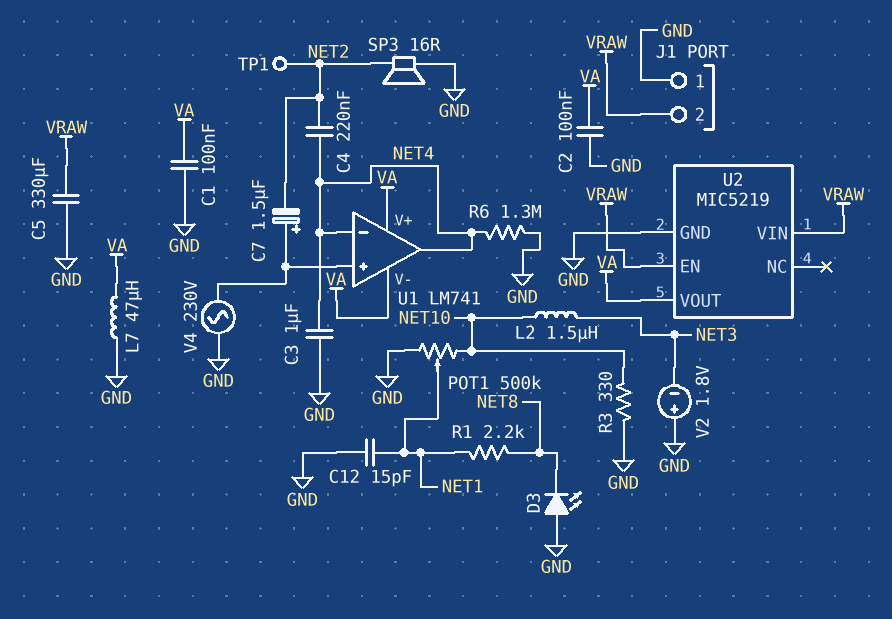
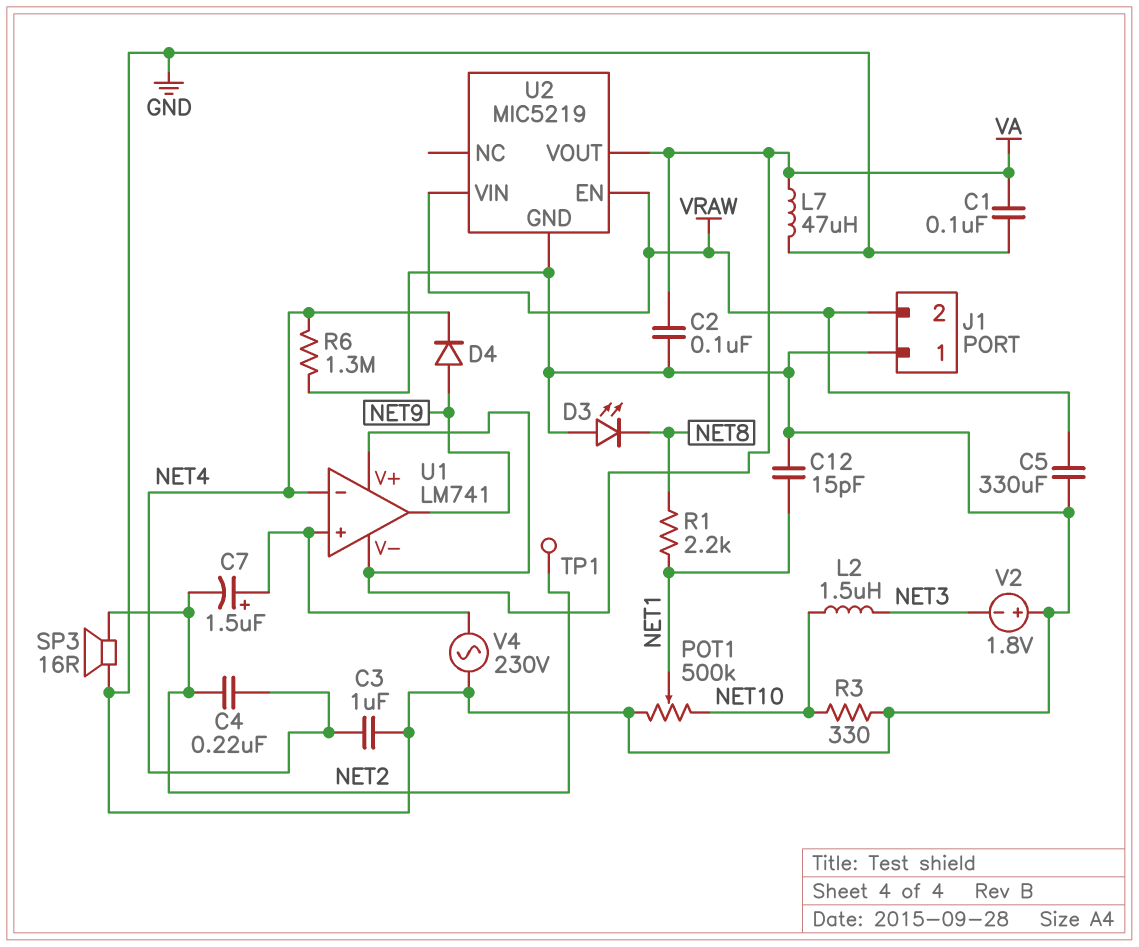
D4: none -> diode (A NET9, K NET4)
U1 pin out: NET4 -> NET9

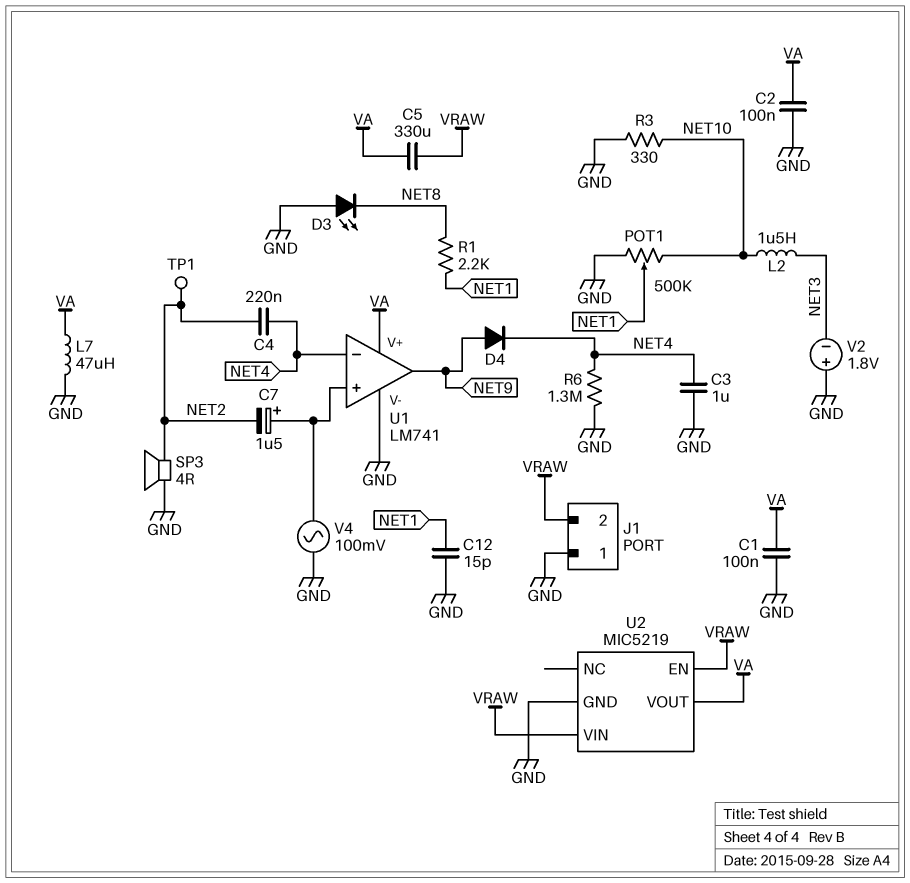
C5: 330uF (GND, VRAW) -> 330uF (VA, VRAW)
SP3: speaker 16R (GND, NET2) -> speaker 4R (GND, NET2)
U1 pin V-: VA -> GND
V4: AC 230V (GND, U1/in+) -> AC 100mV (GND, U1/in+)

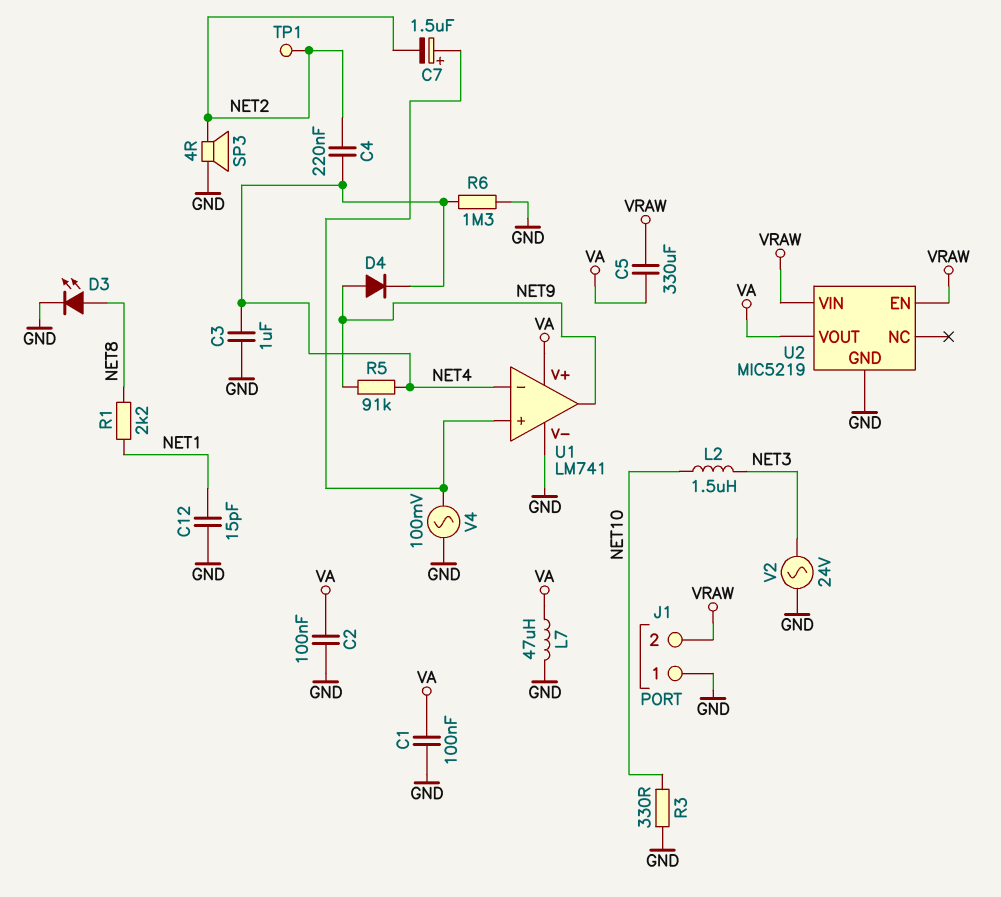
D3: LED (A GND, K NET8) -> LED (A NET8, K GND)
POT1: 500k (GND, NET10, wiper NET1) -> none
R5: none -> 91k (NET4, NET9)
V2: 1.8V (plus GND, minus NET3) -> AC 24V (GND, NET3)

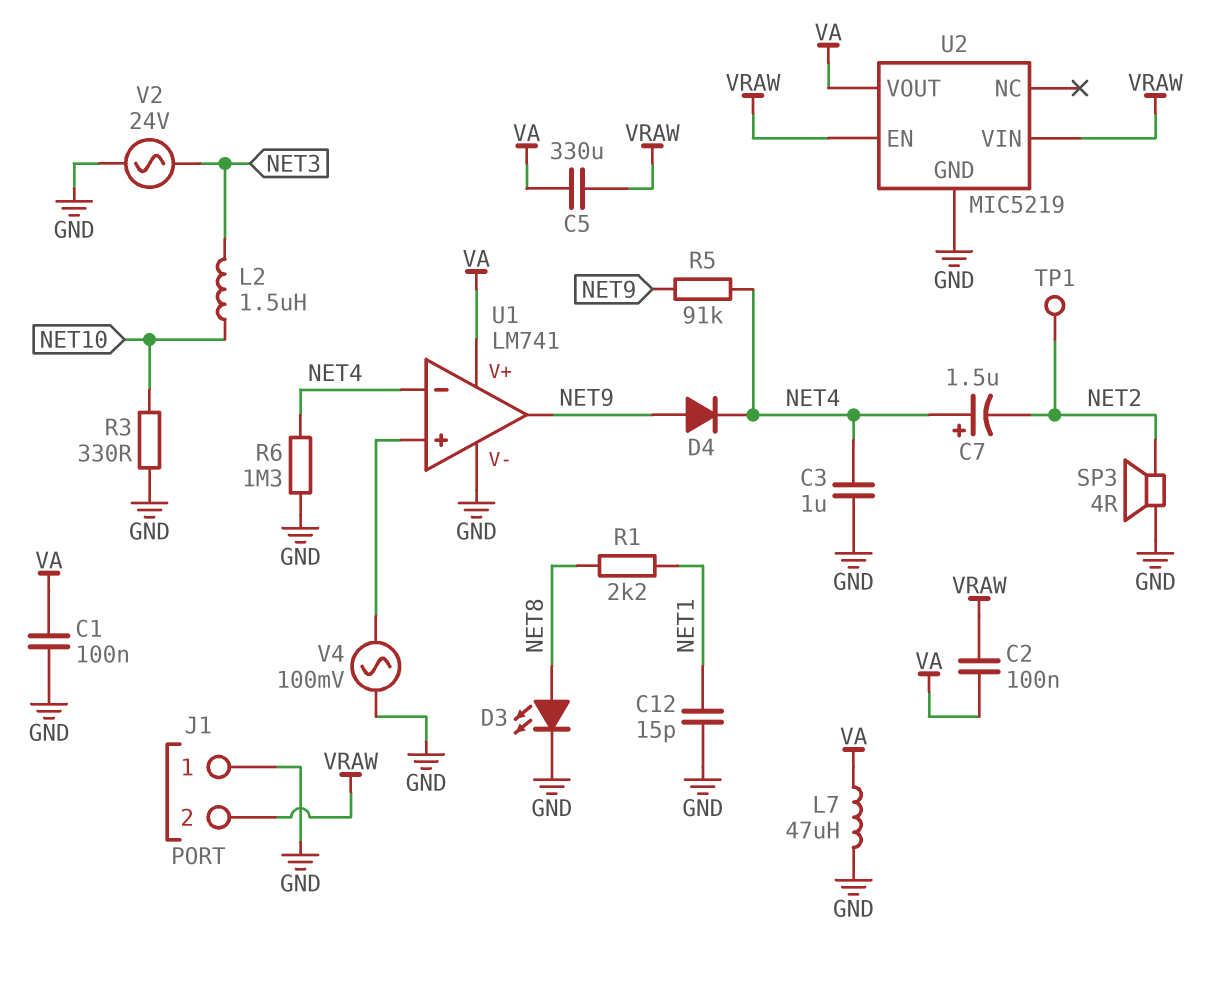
C2: 100nF (GND, VA) -> 100nF (VA, VRAW)
C4: 220nF (NET2, NET4) -> none
C7: 1.5uF (plus U1/in+, minus NET2) -> 1.5uF (plus NET4, minus NET2)

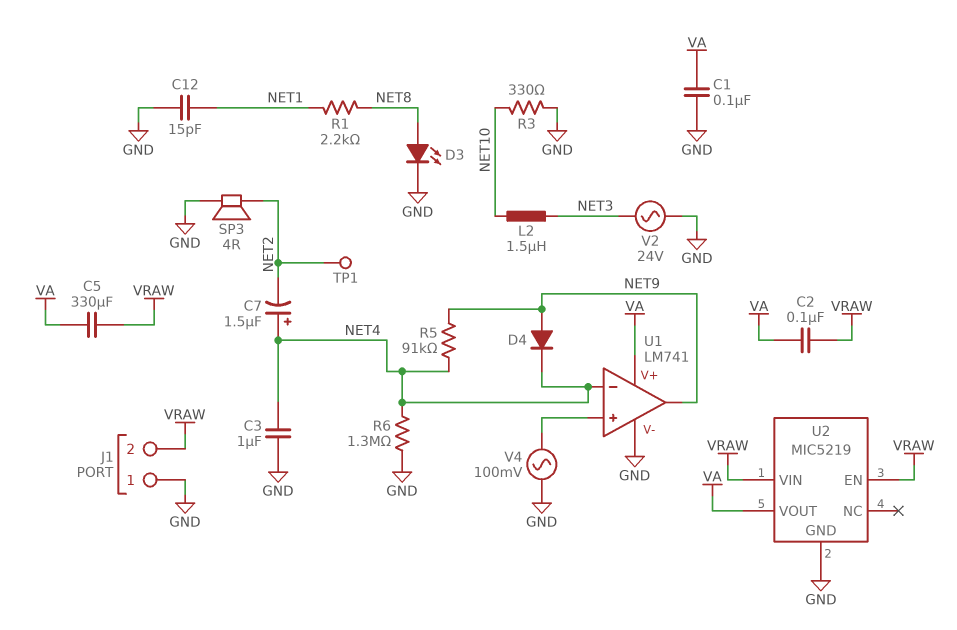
L7: 47uH (GND, VA) -> none

